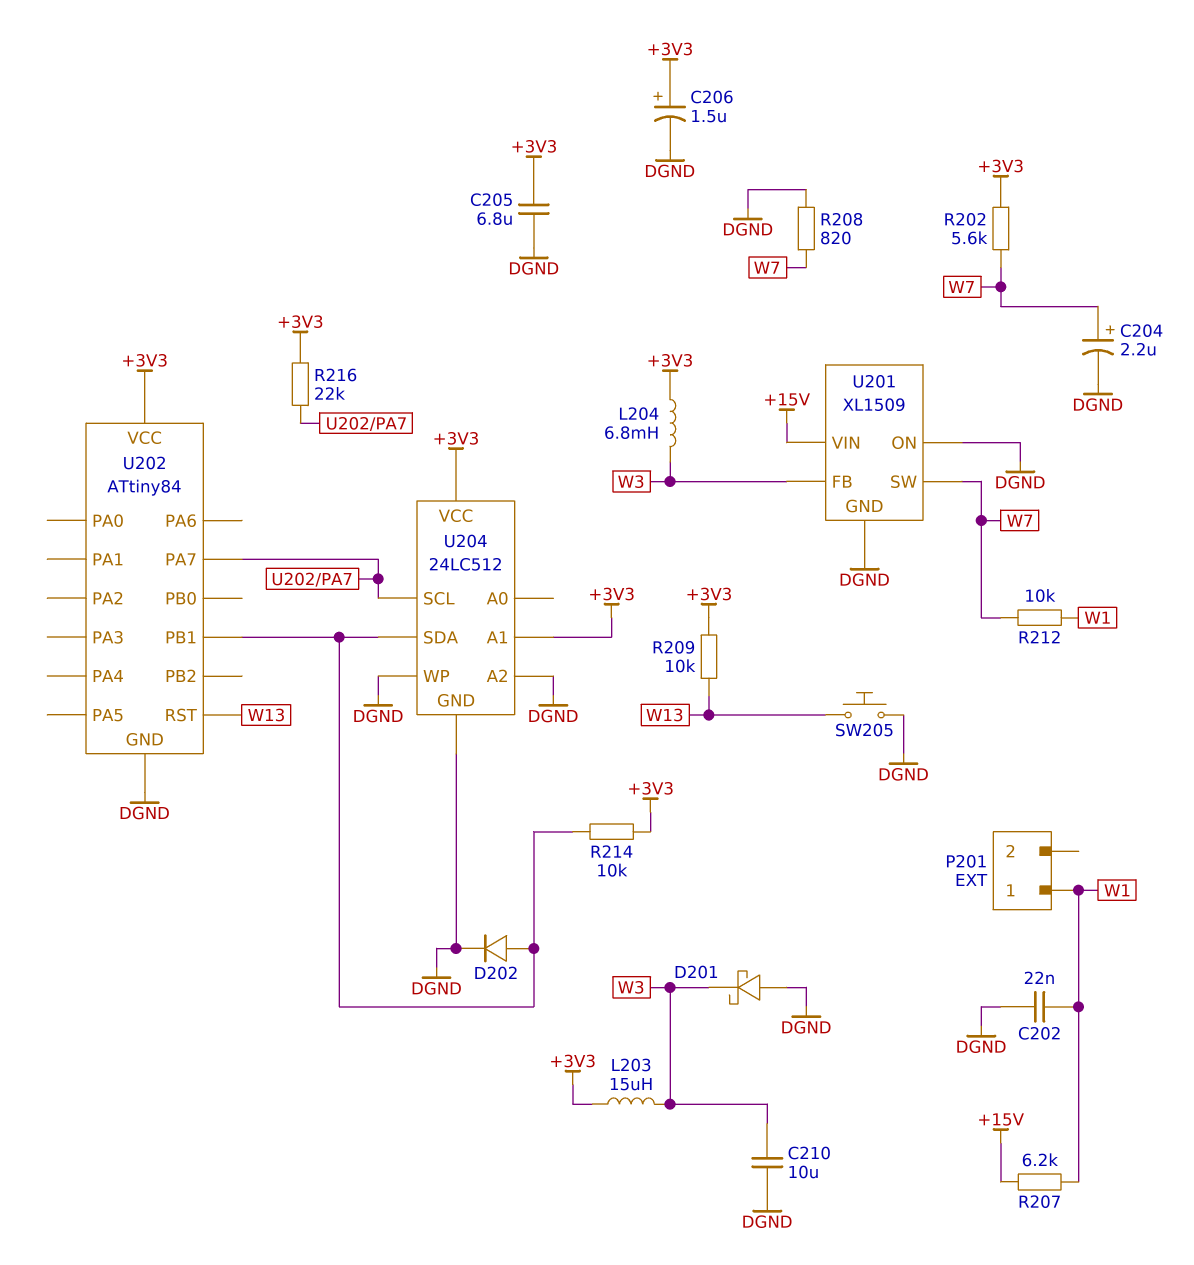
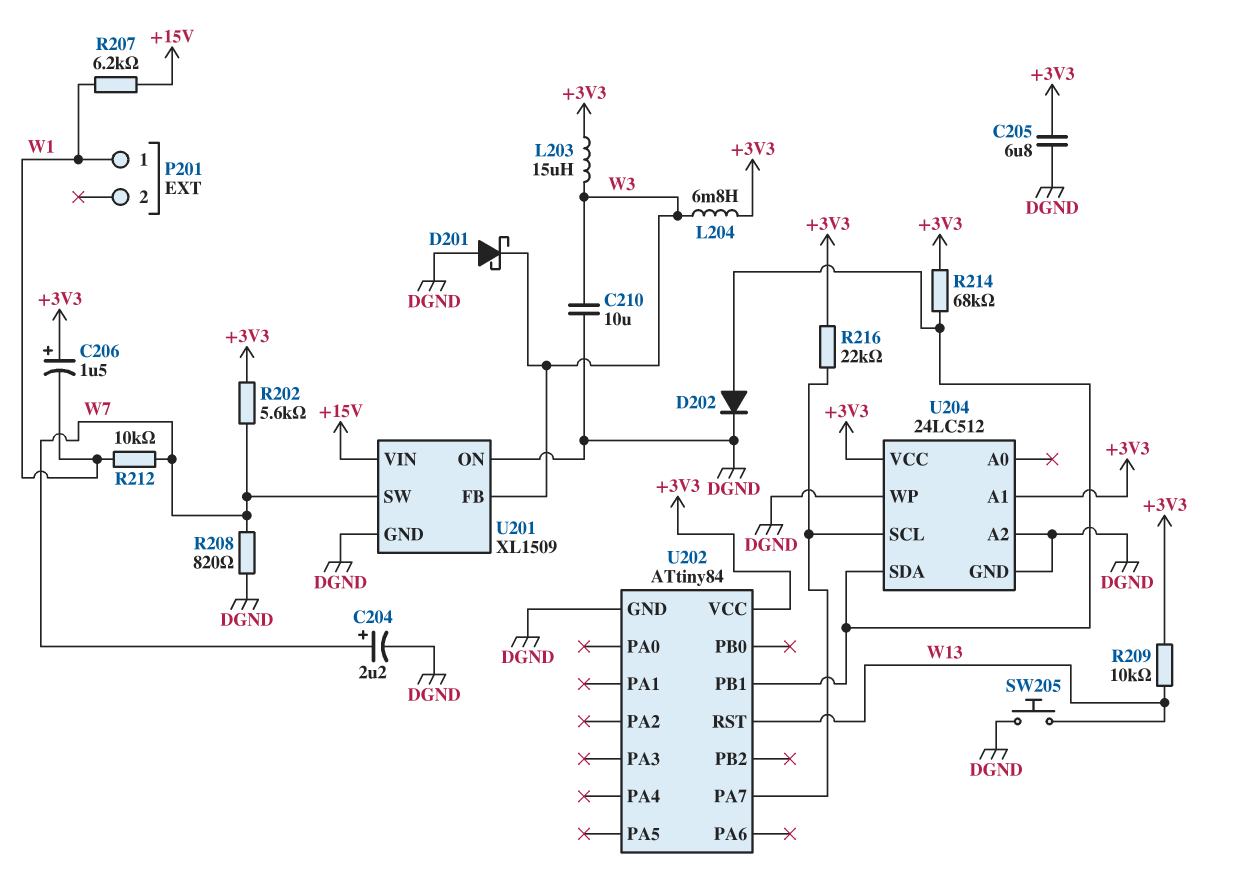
C202: 22nF (DGND, W1) -> none
C206: 1.5uF (plus +3V3, minus DGND) -> 1.5uF (plus +3V3, minus W1)
R214: 10k (+3V3, U202/PB1) -> 68k (+3V3, U202/PB1)

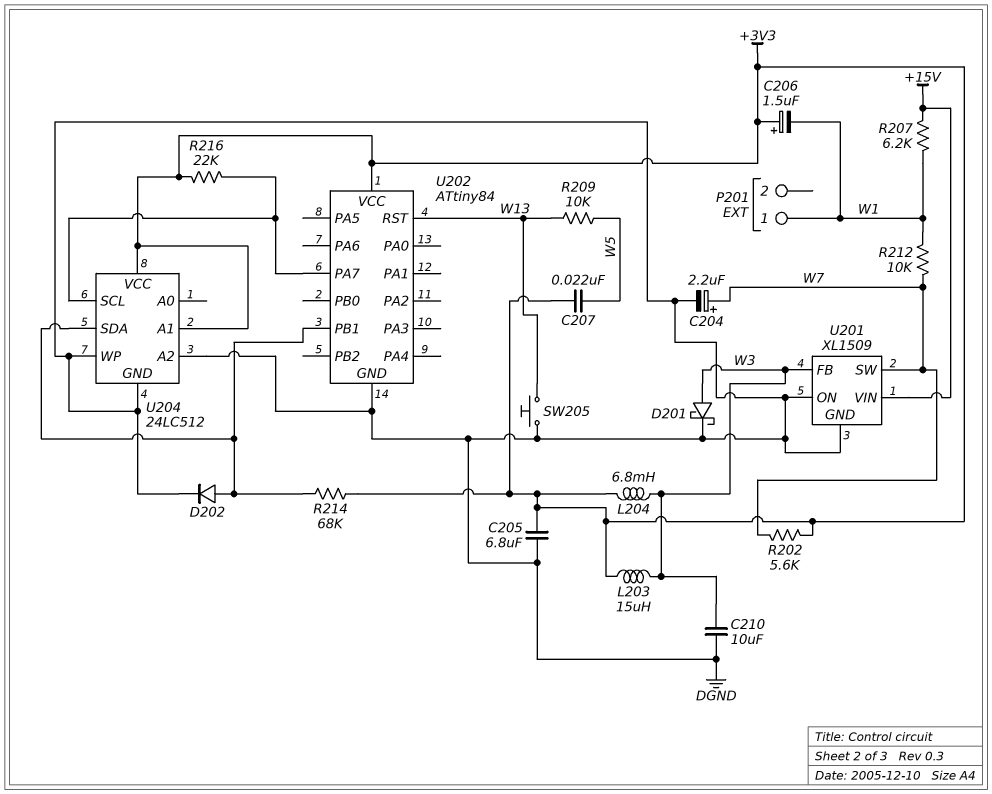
C207: none -> 22nF (+3V3, W5)
D201: schottky (A DGND, K W3) -> schottky (A W3, K DGND)
R208: 820 (DGND, W7) -> none
R209: 10k (+3V3, W13) -> 10k (W5, W13)

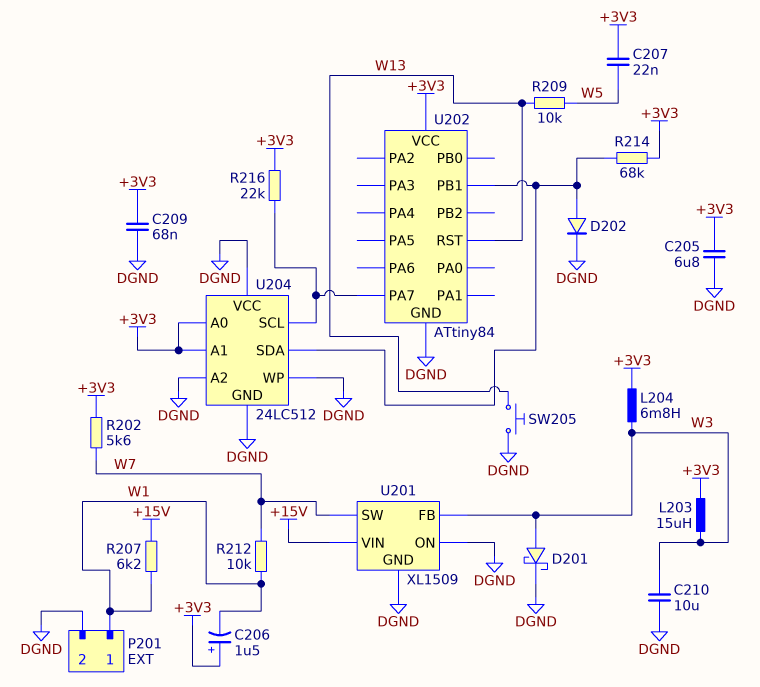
C204: 2.2uF (plus W7, minus DGND) -> none
C209: none -> 68nF (+3V3, DGND)
P201 pin 2: none -> DGND
U204 pin A0: none -> +3V3
U204 pin VCC: +3V3 -> DGND

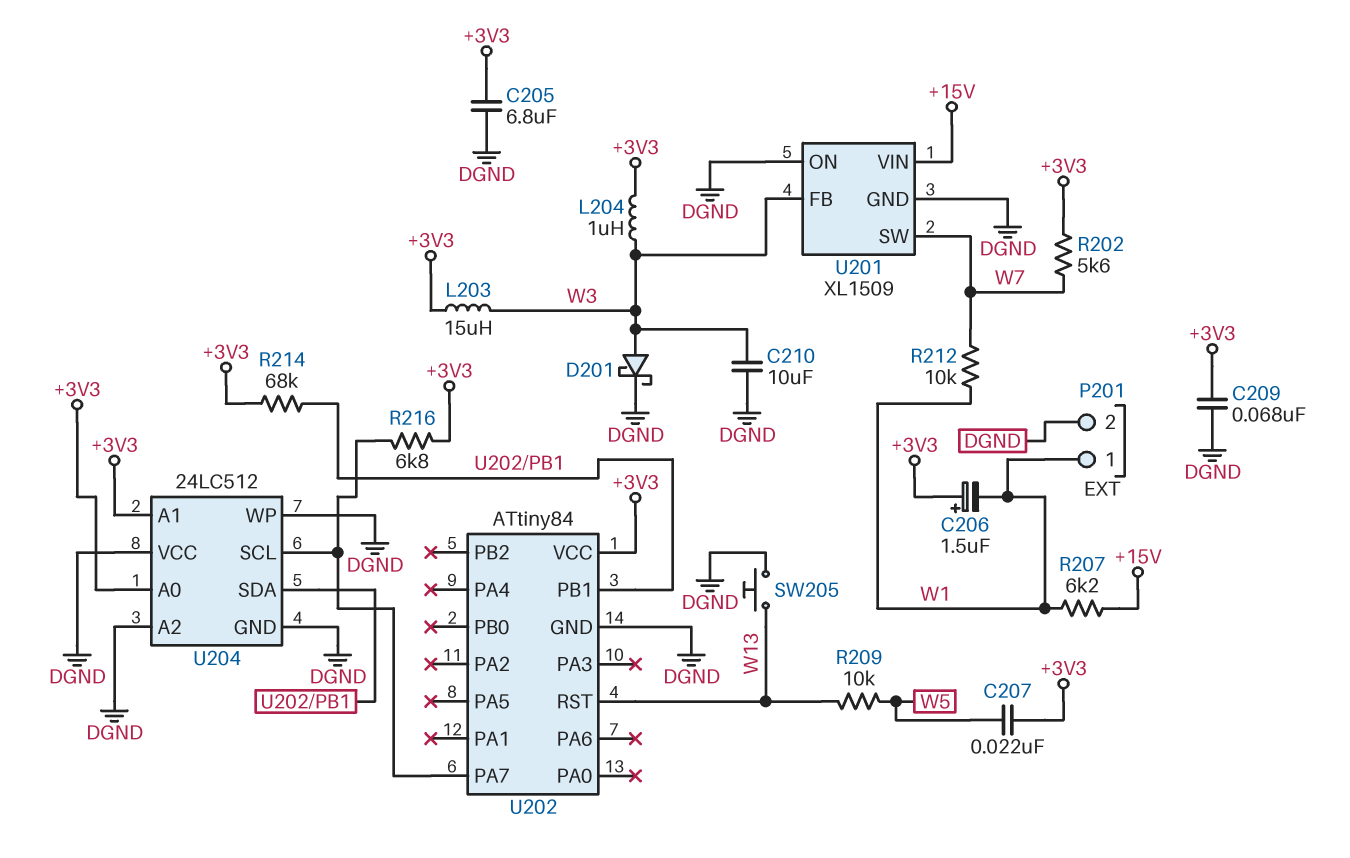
D202: diode (A U202/PB1, K DGND) -> none
L204: 6.8mH (+3V3, W3) -> 1uH (+3V3, W3)
R216: 22k (+3V3, U202/PA7) -> 6.8k (+3V3, U202/PA7)

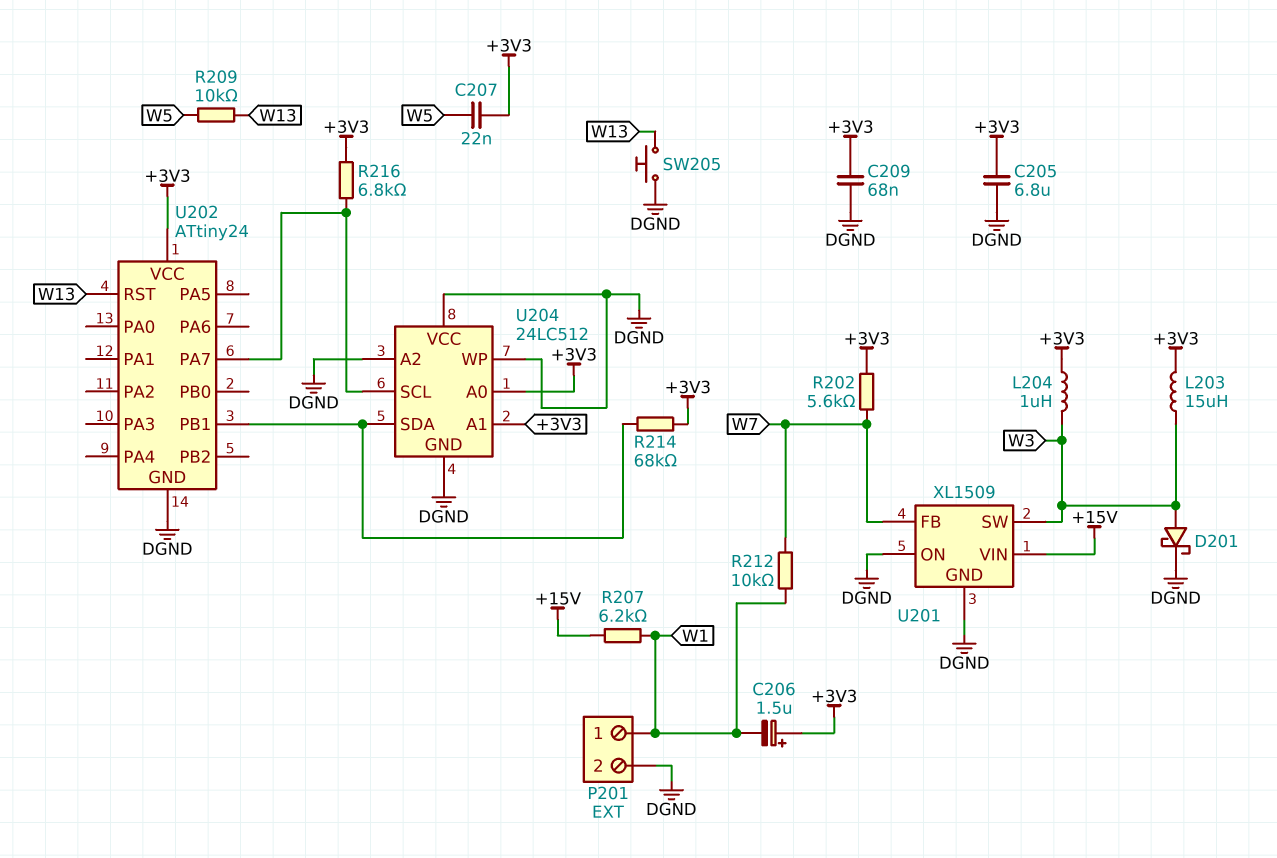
C210: 10uF (DGND, W3) -> none
U201 pin FB: W3 -> W7
U201 pin SW: W7 -> W3
U202: ATtiny84 -> ATtiny24

